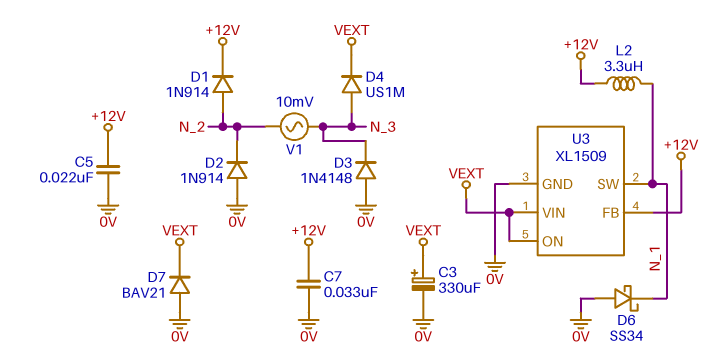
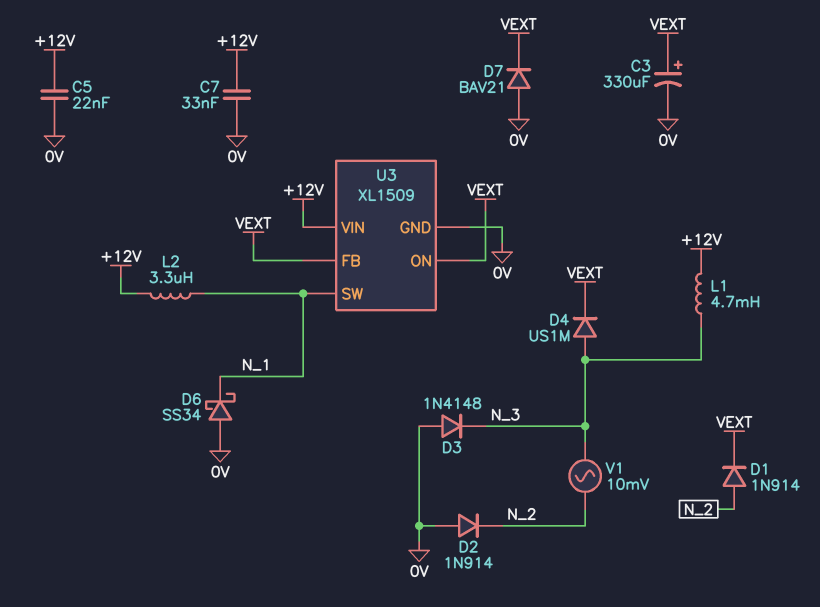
D1: diode 1N914 (A N_2, K +12V) -> diode 1N914 (A N_2, K VEXT)
L1: none -> 4.7mH (+12V, N_3)
U3 pin FB: +12V -> VEXT
U3 pin VIN: VEXT -> +12V

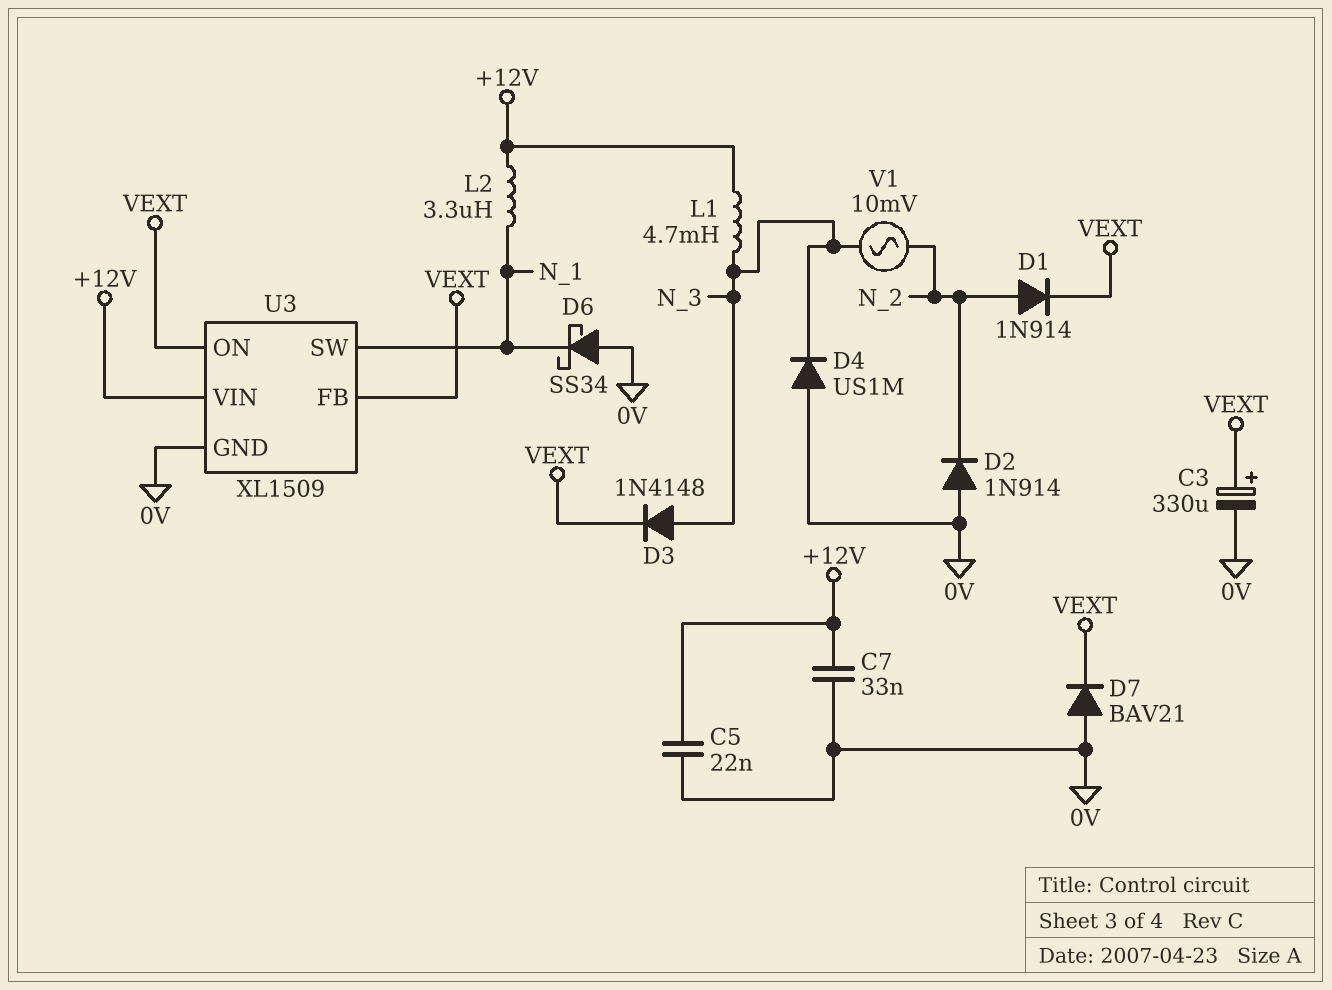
D3: diode 1N4148 (A 0V, K N_3) -> diode 1N4148 (A N_3, K VEXT)
D4: diode US1M (A N_3, K VEXT) -> diode US1M (A 0V, K N_3)

